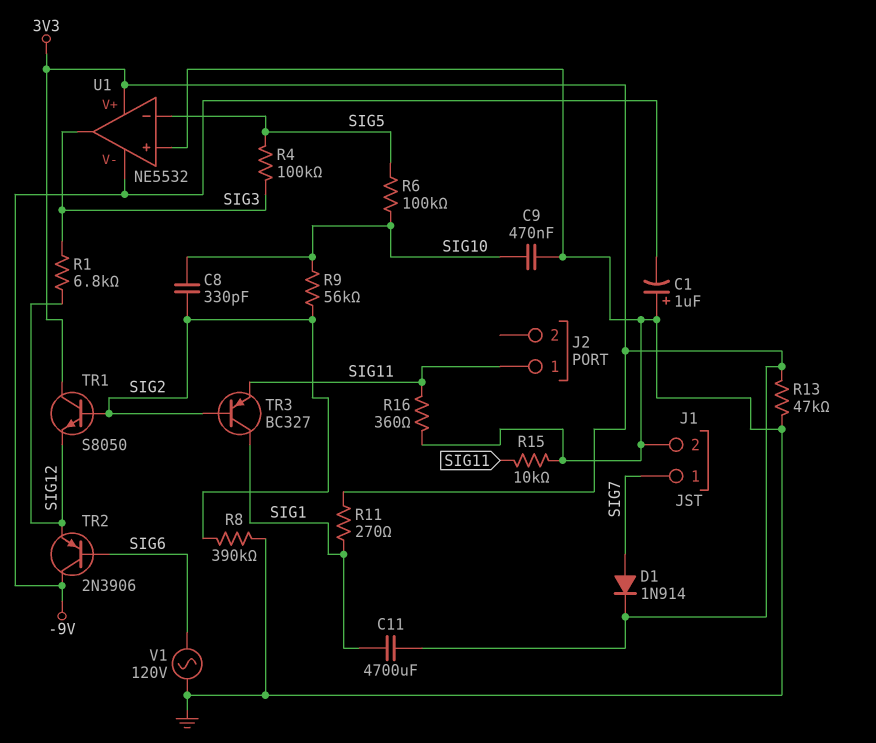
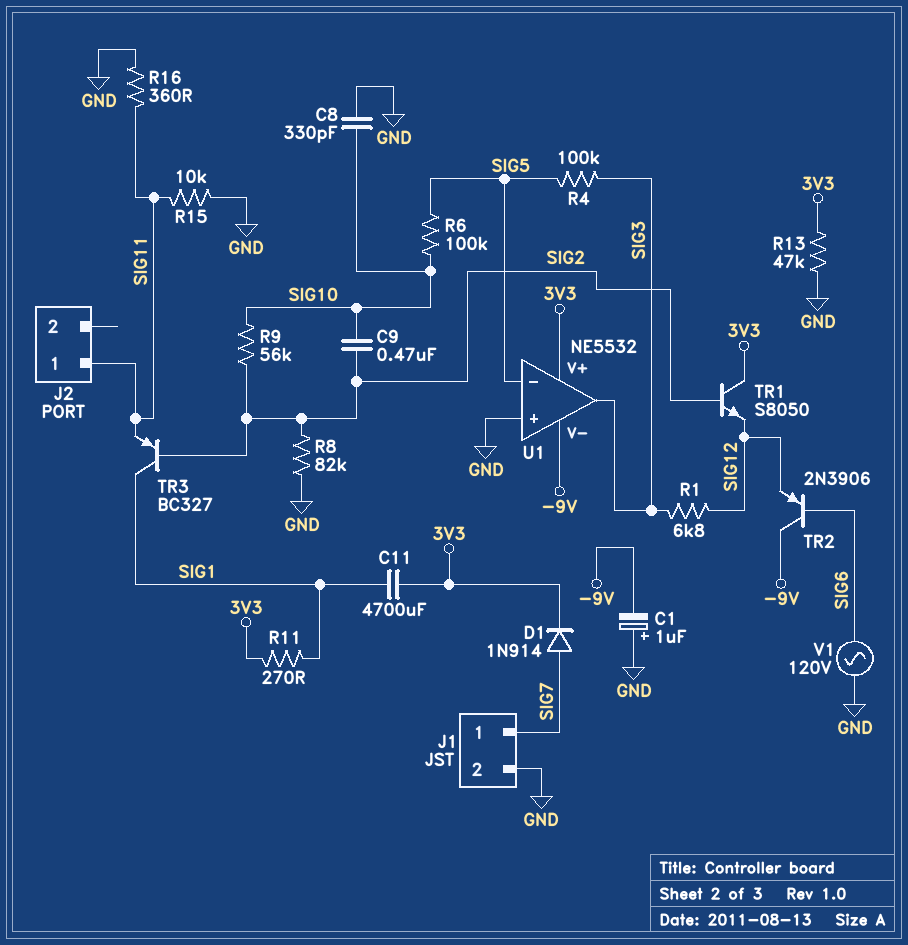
C8: 330pF (SIG2, SIG10) -> 330pF (GND, SIG10)
C9: 470nF (GND, SIG10) -> 470nF (SIG2, SIG10)
R8: 390k (GND, SIG2) -> 82k (GND, SIG2)

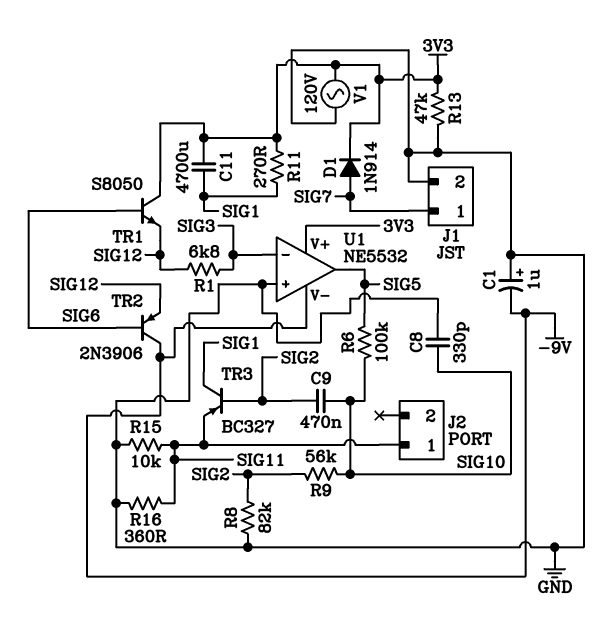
R4: 100k (SIG3, SIG5) -> none
TR1: NPN S8050 (B SIG2, C 3V3, E SIG12) -> NPN S8050 (B SIG6, C 3V3, E SIG12)
U1 pin in-: SIG5 -> SIG3
U1 pin out: SIG3 -> SIG5
V1: AC 120V (GND, SIG6) -> AC 120V (3V3, GND)

